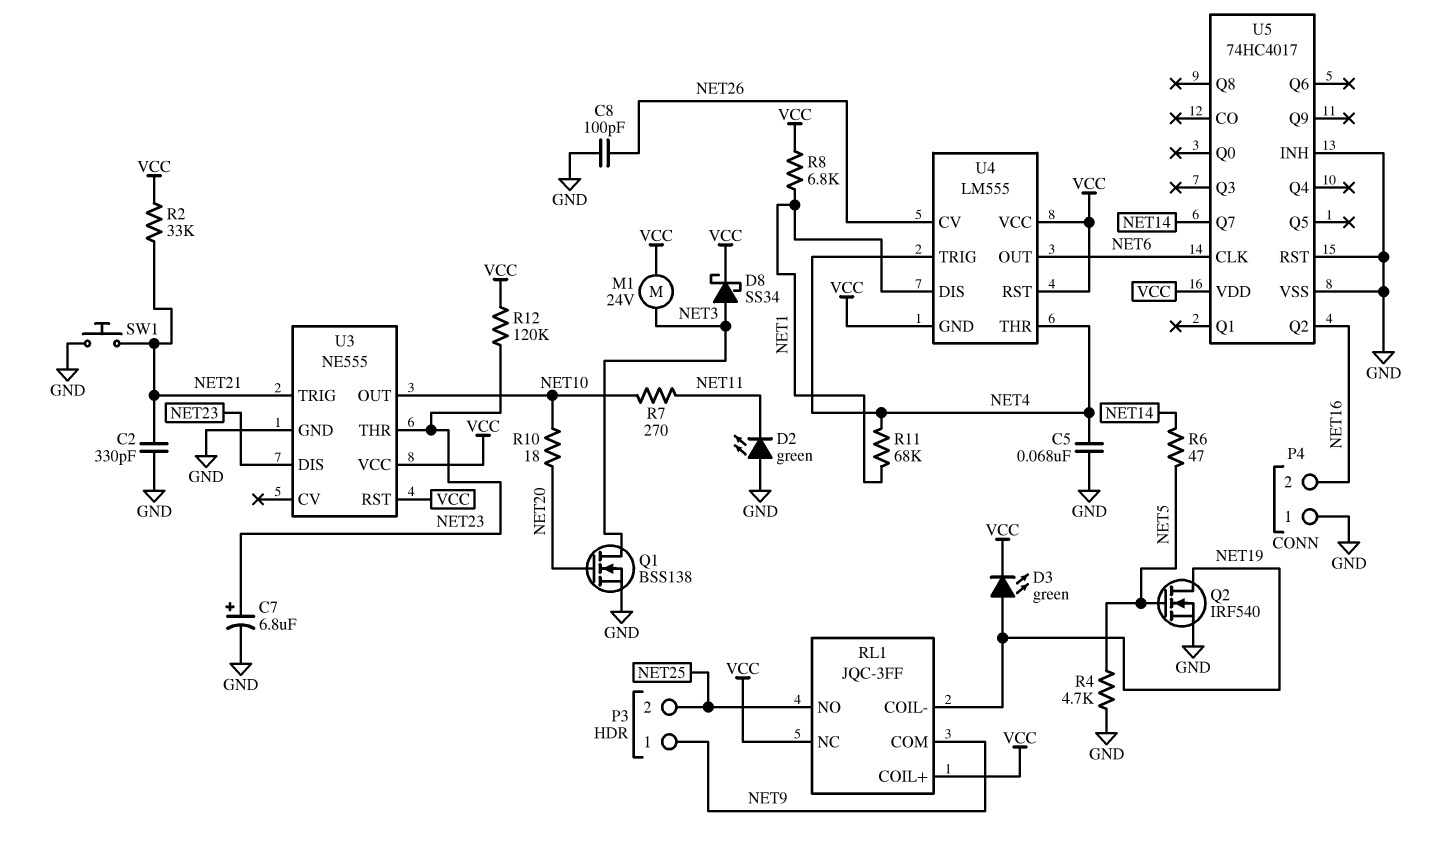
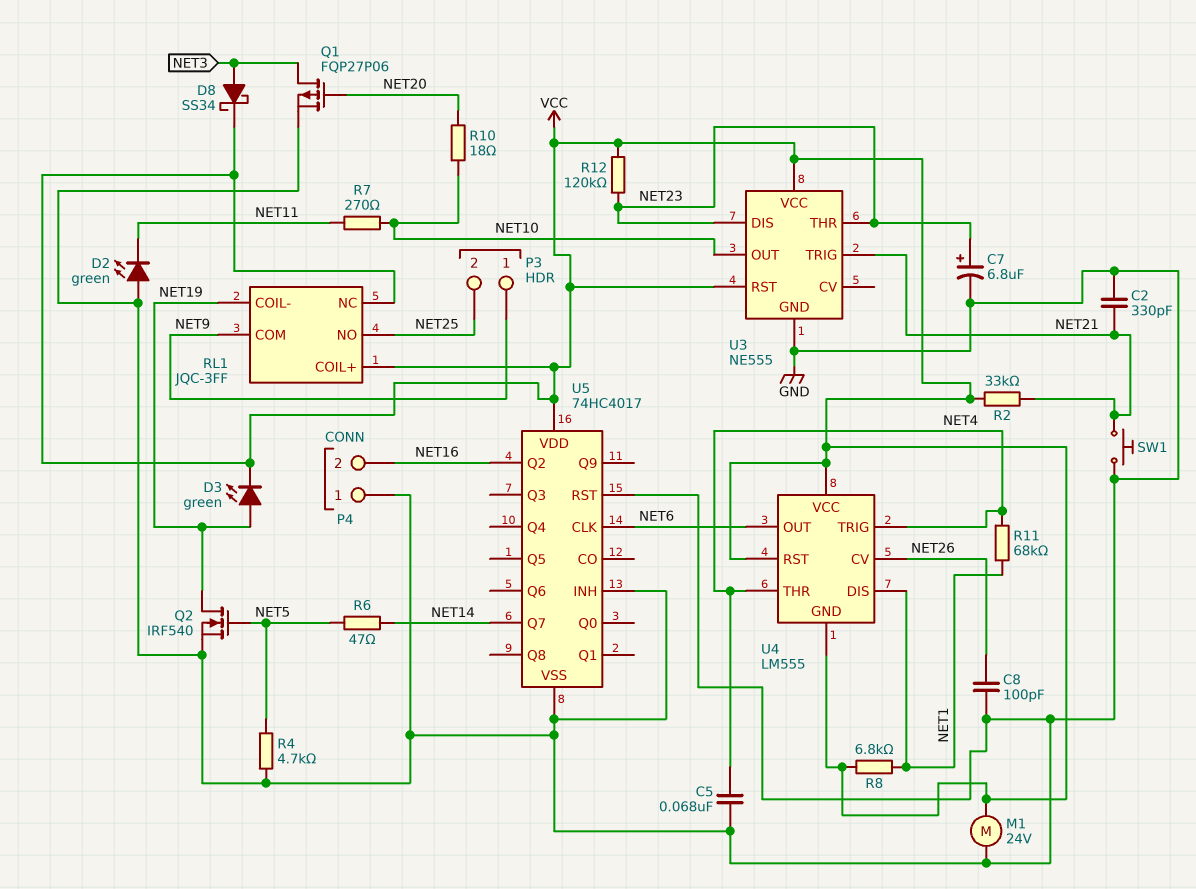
M1: motor 24V (NET3, VCC) -> motor 24V (GND, VCC)
Q1: NMOS BSS138 (G NET20, D NET3, S GND) -> PMOS FQP27P06 (G NET20, D NET3, S GND)

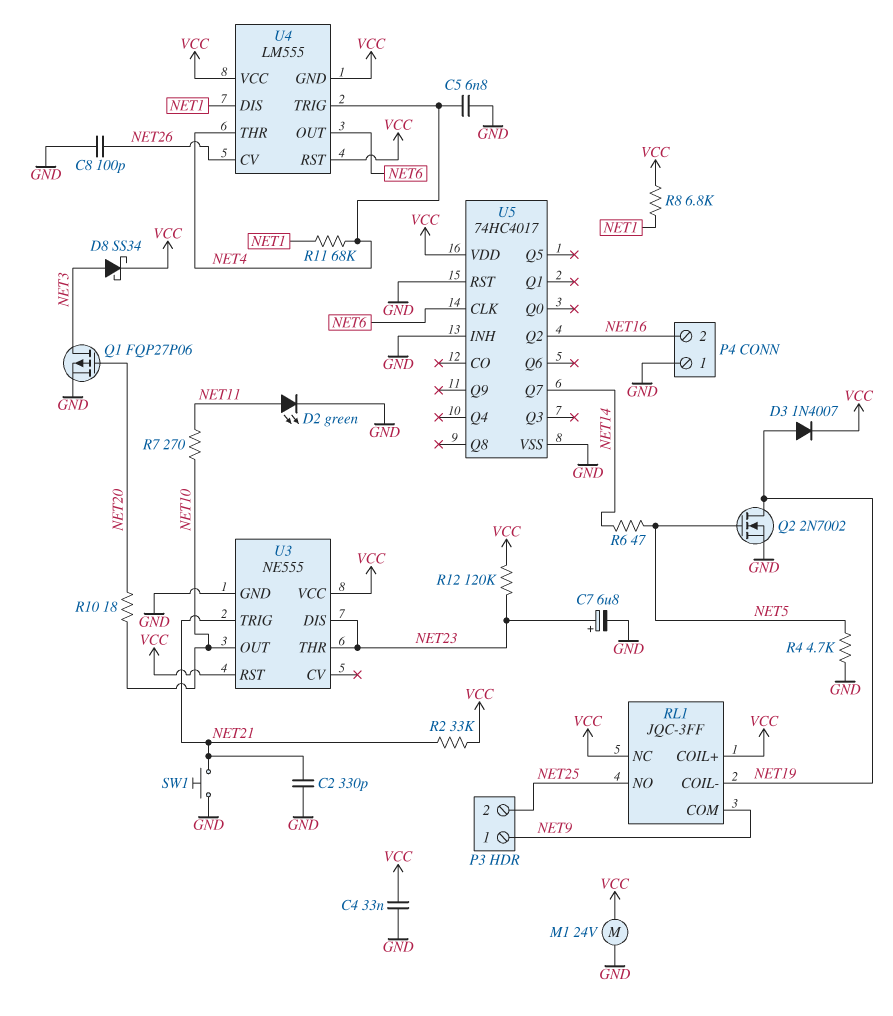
C4: none -> 33nF (GND, VCC)
C5: 68nF (GND, NET4) -> 6.8nF (GND, NET4)
D2: LED green (A GND, K NET11) -> LED green (A NET11, K GND)
D3: LED green (A NET19, K VCC) -> diode 1N4007 (A NET19, K VCC)
Q2: NMOS IRF540 (G NET5, D NET19, S GND) -> NMOS 2N7002 (G NET5, D NET19, S GND)

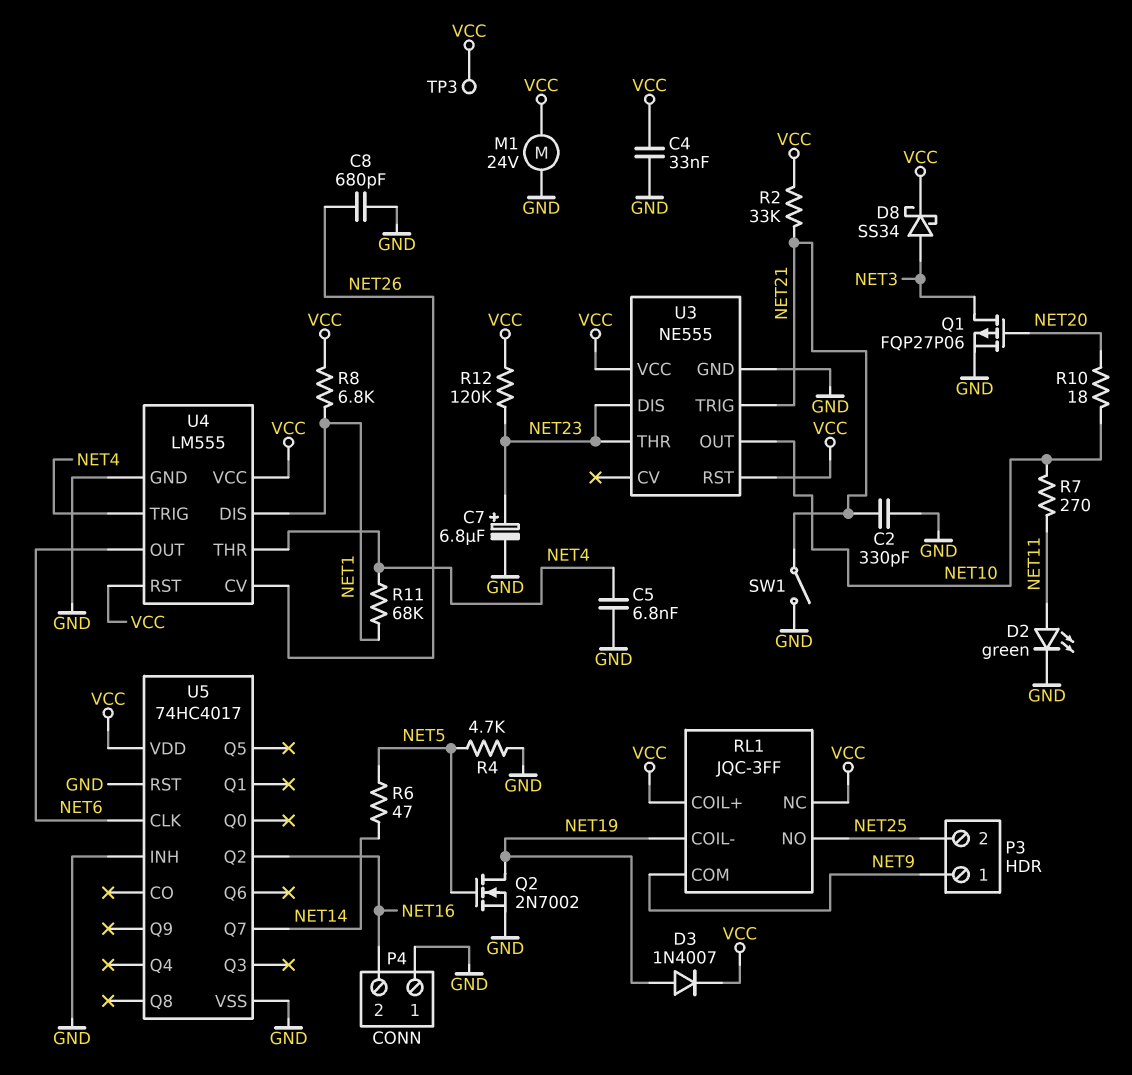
C8: 100pF (GND, NET26) -> 680pF (GND, NET26)
SW1: button (GND, NET21) -> switch (GND, NET21)
TP3: none -> test point (VCC)
U4 pin GND: VCC -> GND

